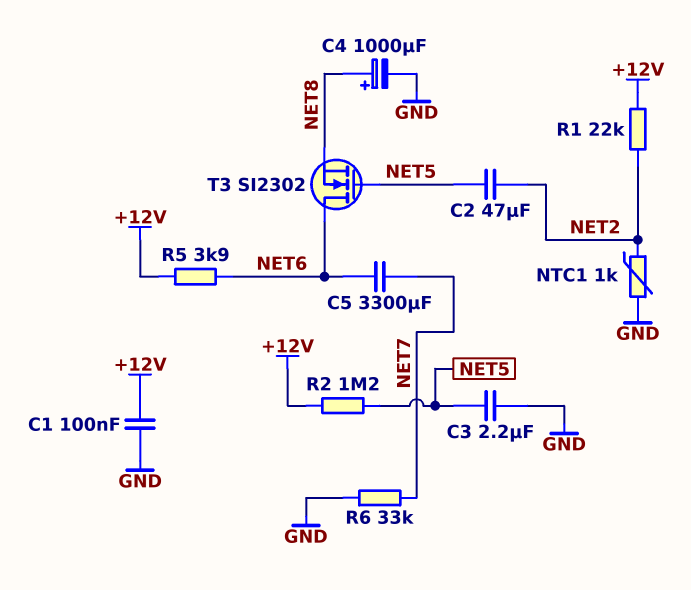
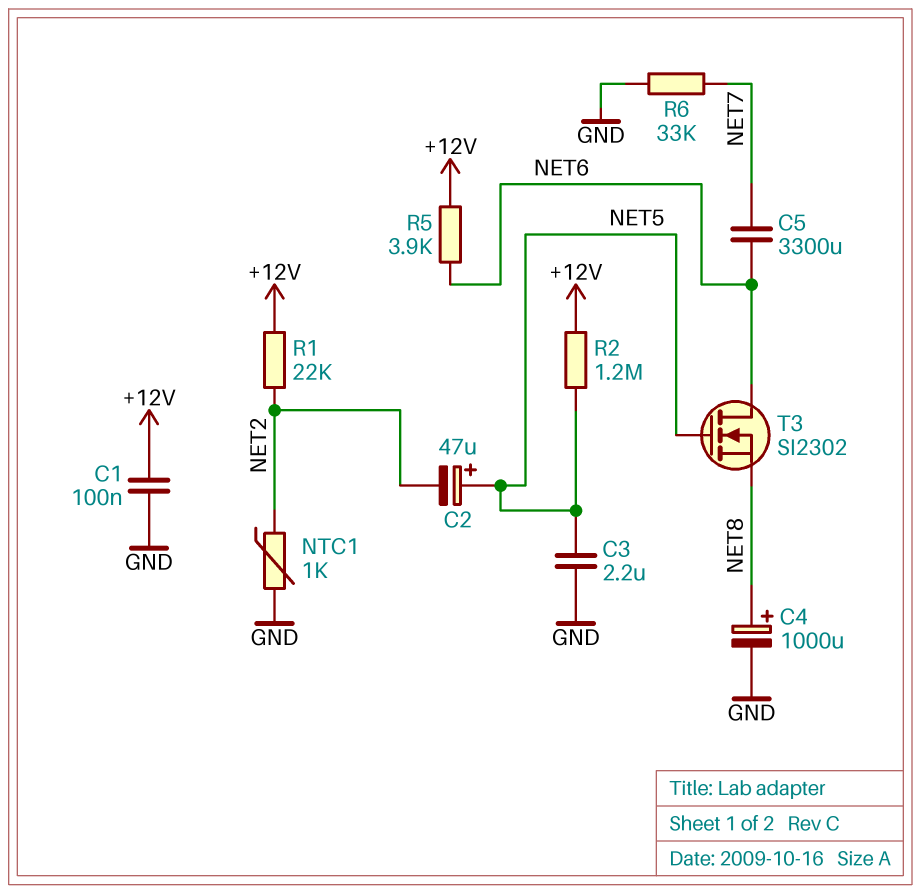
C2: 47uF (NET2, NET5) -> 47uF (plus NET5, minus NET2)

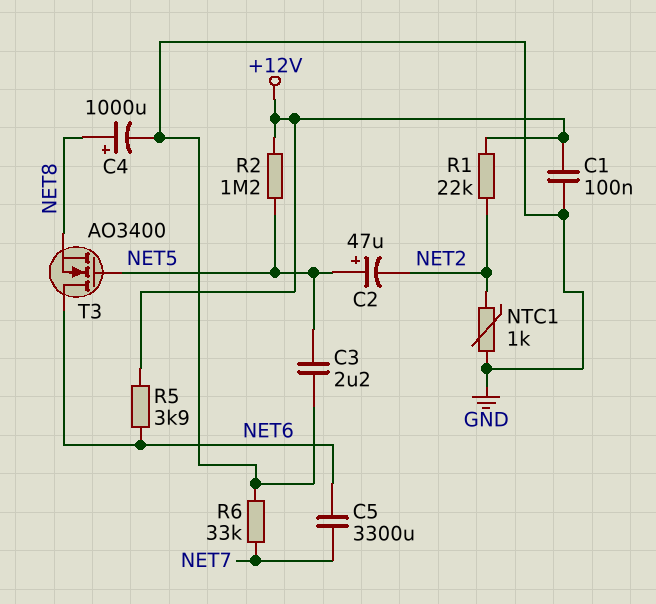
T3: NMOS SI2302 (G NET5, D NET6, S NET8) -> NMOS AO3400 (G NET5, D NET6, S NET8)

